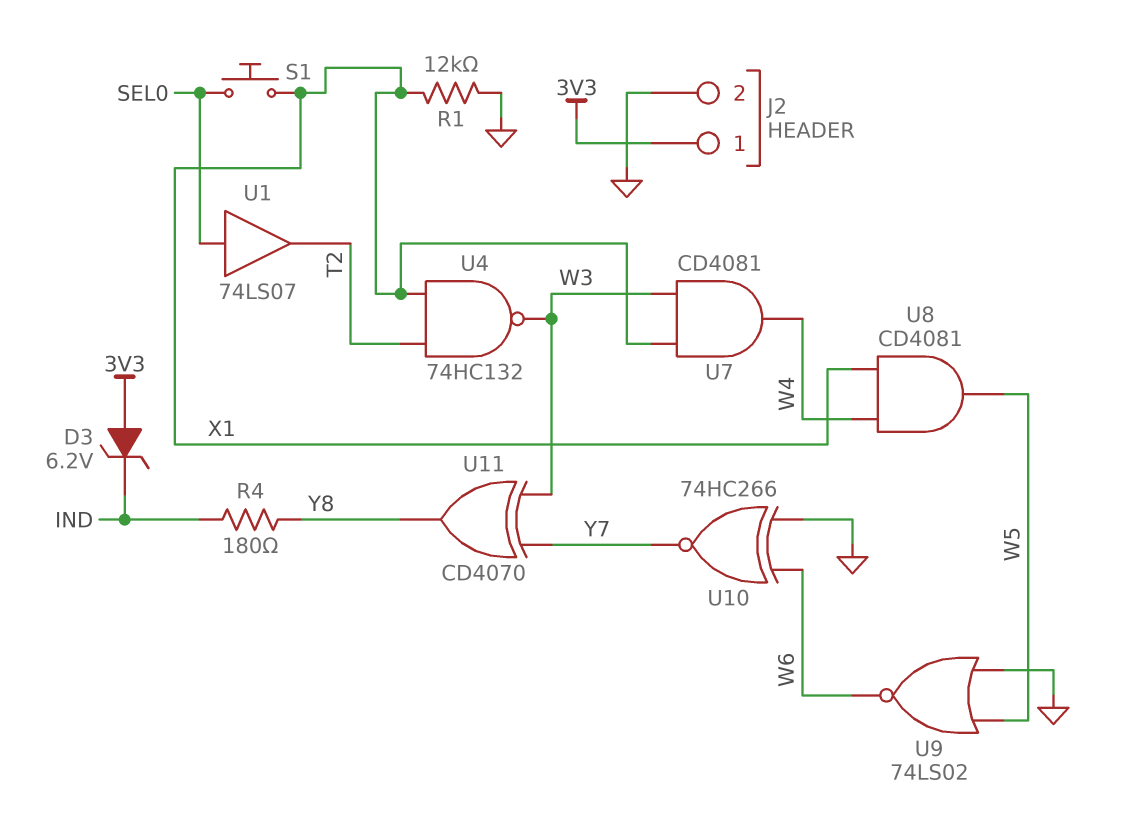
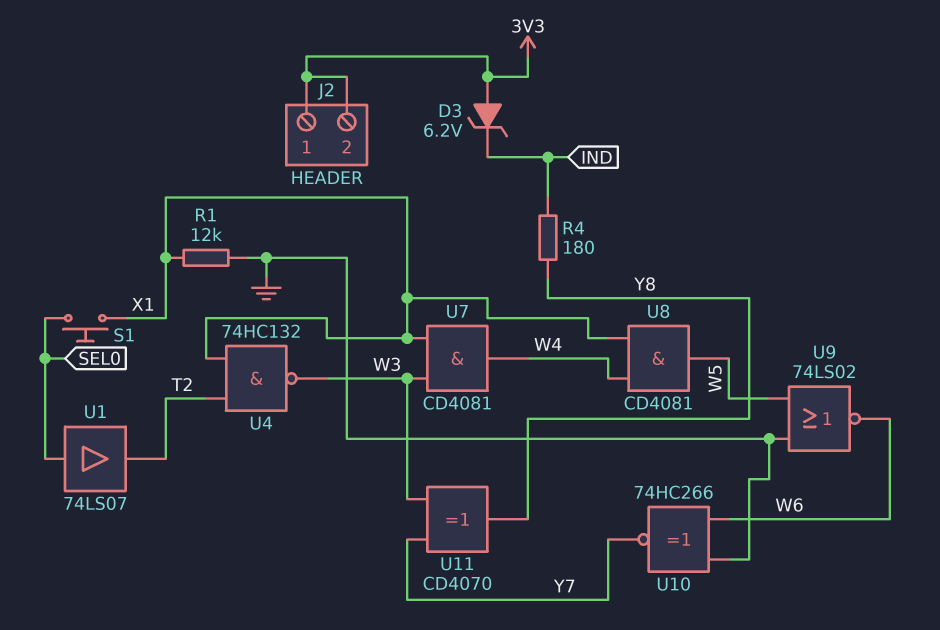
J2 pin 2: GND -> 3V3

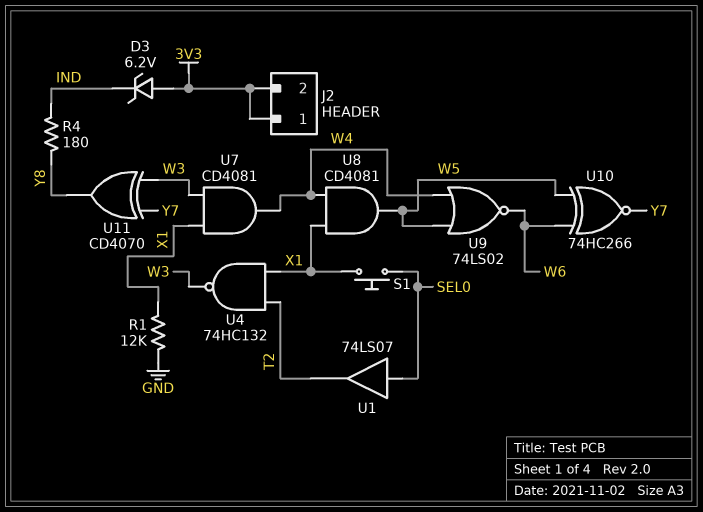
U9: NOR 74LS02 (in GND, in W5, out W6) -> NOR 74LS02 (in W4, in W5, out W6)
U10: XNOR 74HC266 (in GND, in W6, out Y7) -> XNOR 74HC266 (in W5, in W6, out Y7)

